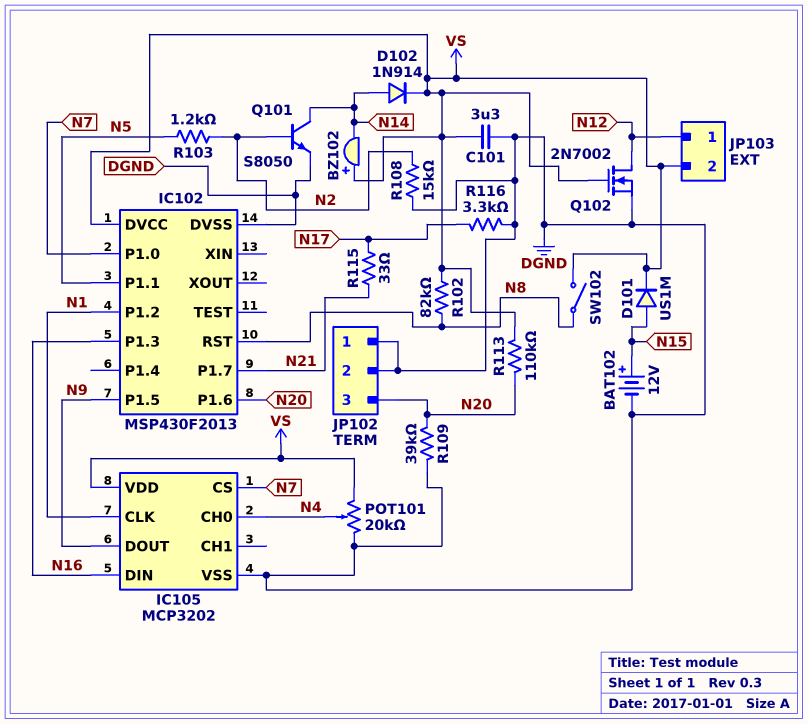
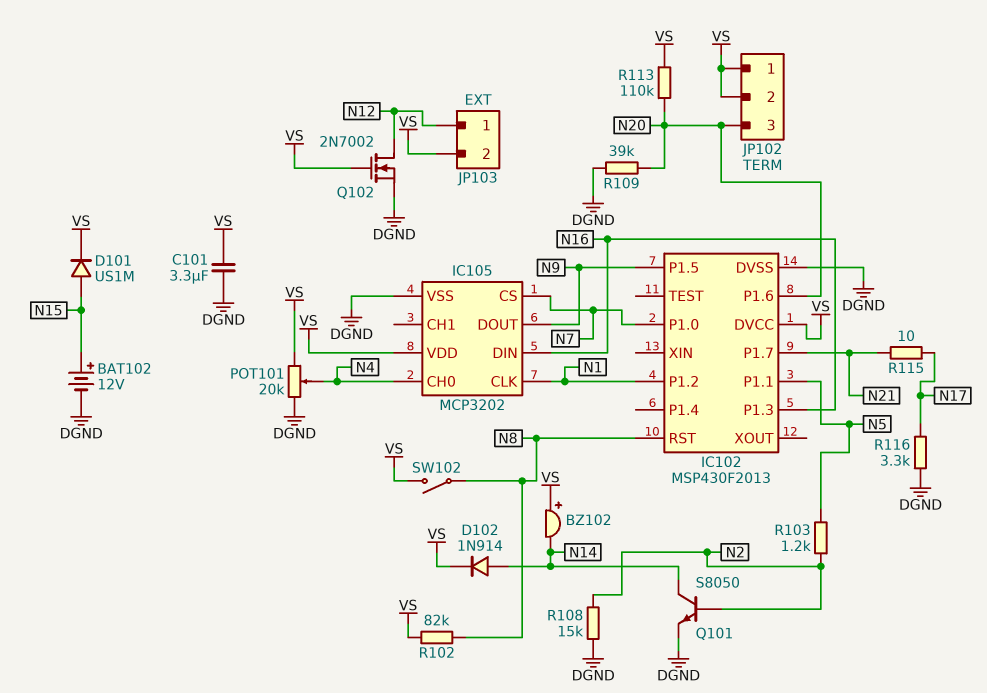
JP102 pin 1: DGND -> VS
JP102 pin 2: DGND -> VS
R115: 33 (N17, N21) -> 10 (N17, N21)

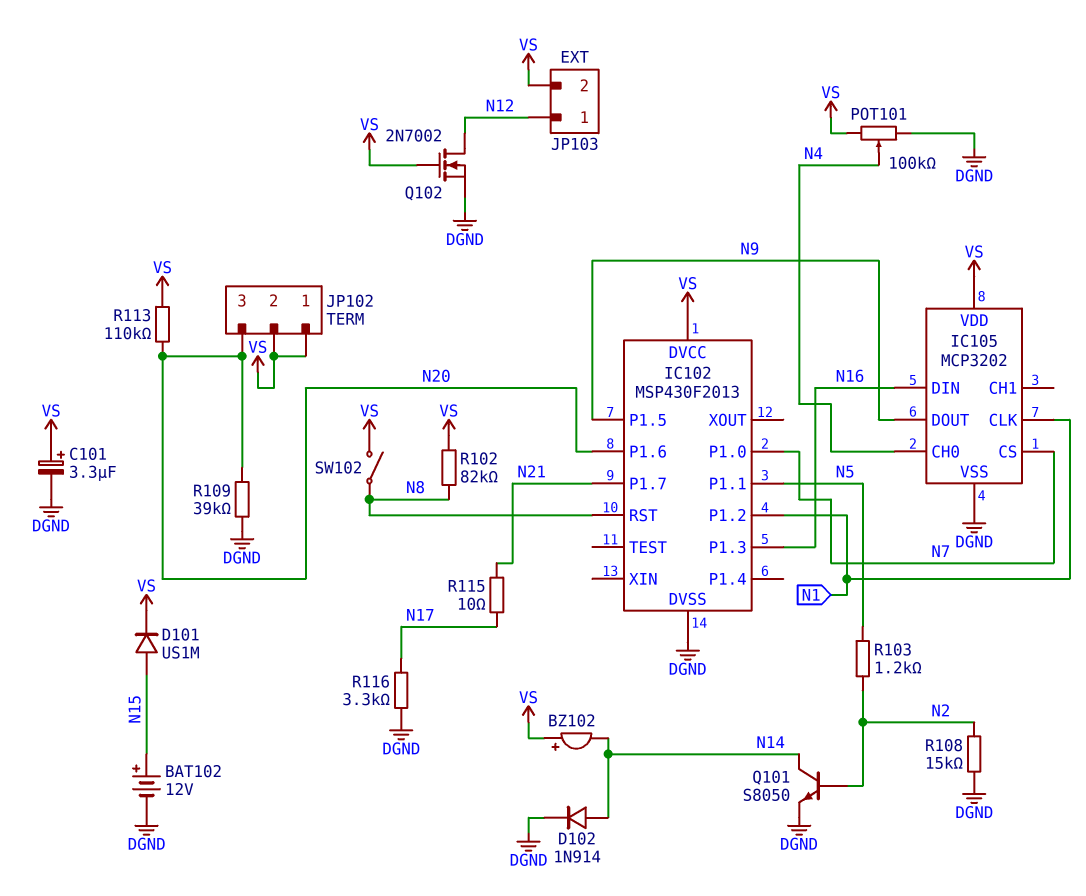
C101: 3.3uF (DGND, VS) -> 3.3uF (plus VS, minus DGND)
D102: diode 1N914 (A N14, K VS) -> diode 1N914 (A N14, K DGND)
POT101: 20k (DGND, VS, wiper N4) -> 100k (DGND, VS, wiper N4)

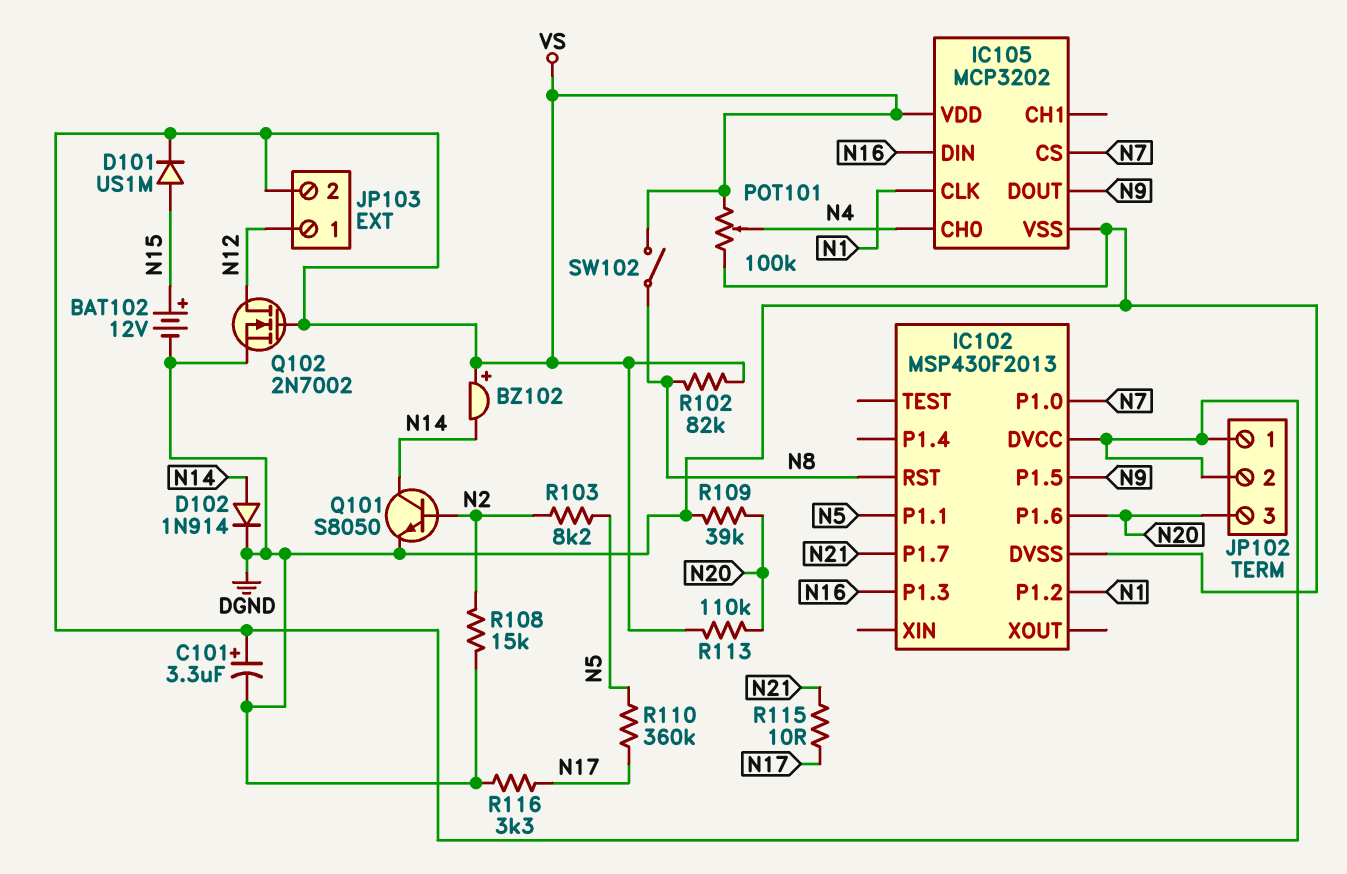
R103: 1.2k (N2, N5) -> 8.2k (N2, N5)
R110: none -> 360k (N5, N17)

